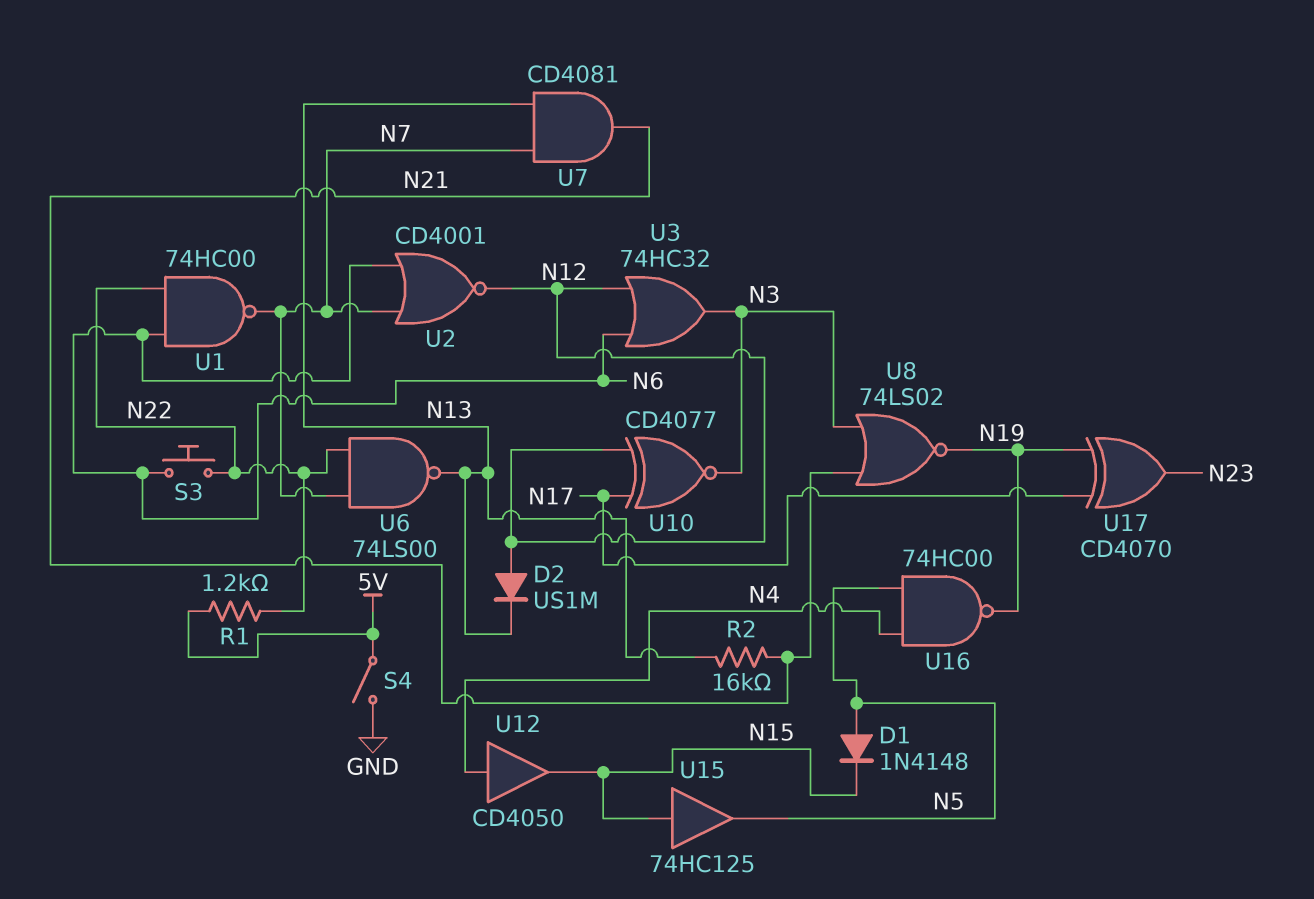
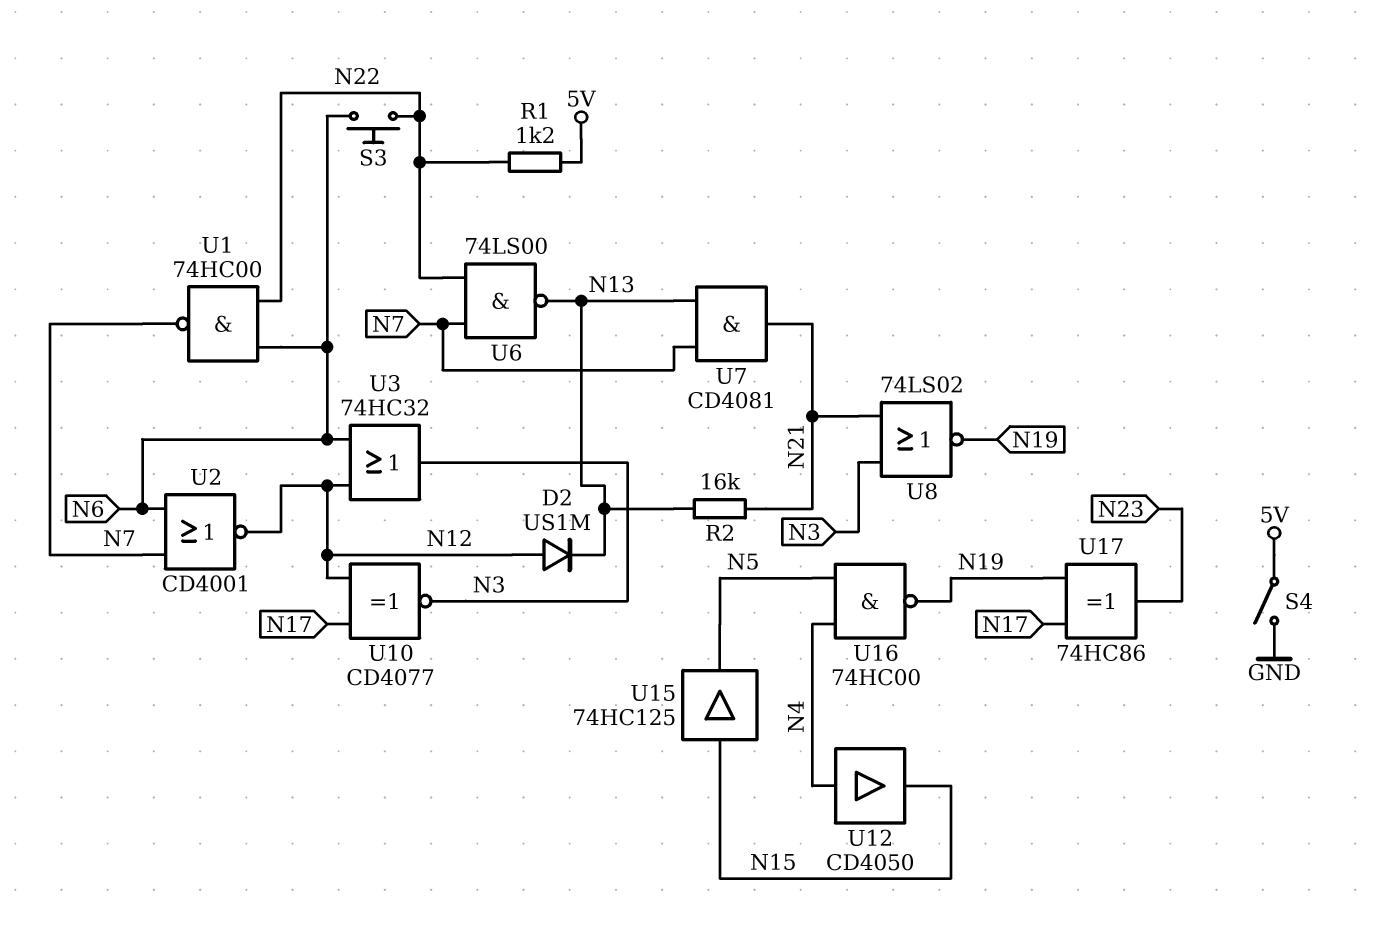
D1: diode 1N4148 (A N5, K N15) -> none
U17: XOR CD4070 (in N17, in N19, out N23) -> XOR 74HC86 (in N17, in N19, out N23)

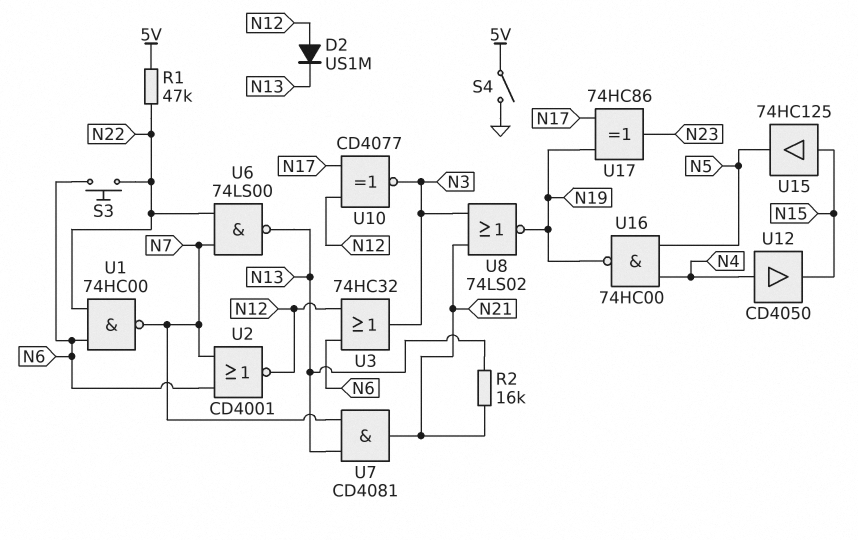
R1: 1.2k (5V, N22) -> 47k (5V, N22)

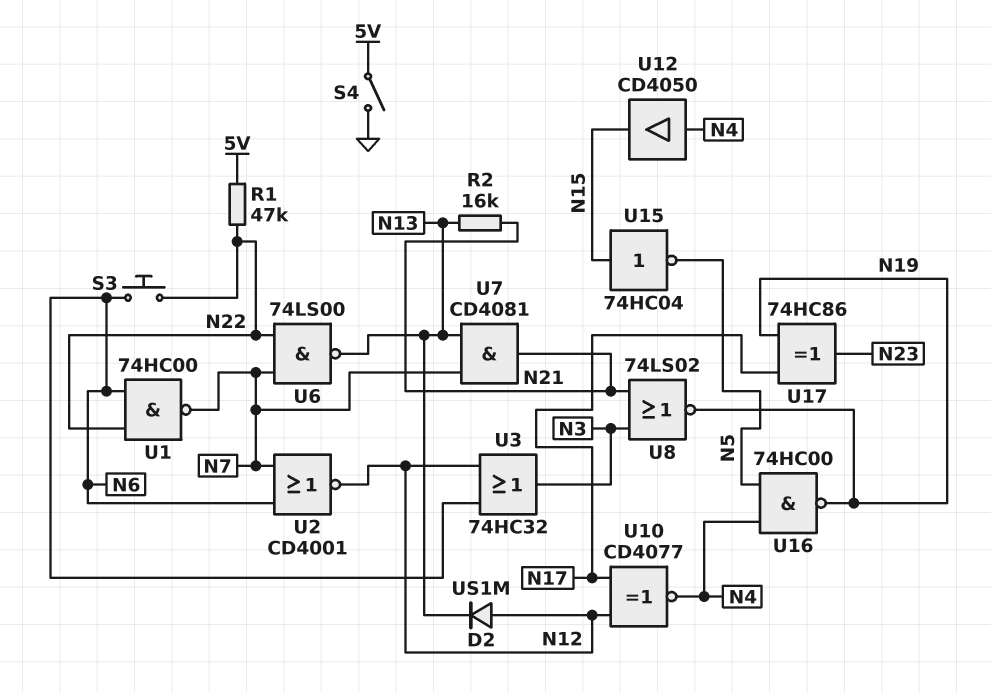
U10: XNOR CD4077 (in N12, in N17, out N3) -> XNOR CD4077 (in N12, in N17, out N4)
U15: buffer 74HC125 (in N15, out N5) -> NOT 74HC04 (in N15, out N5)

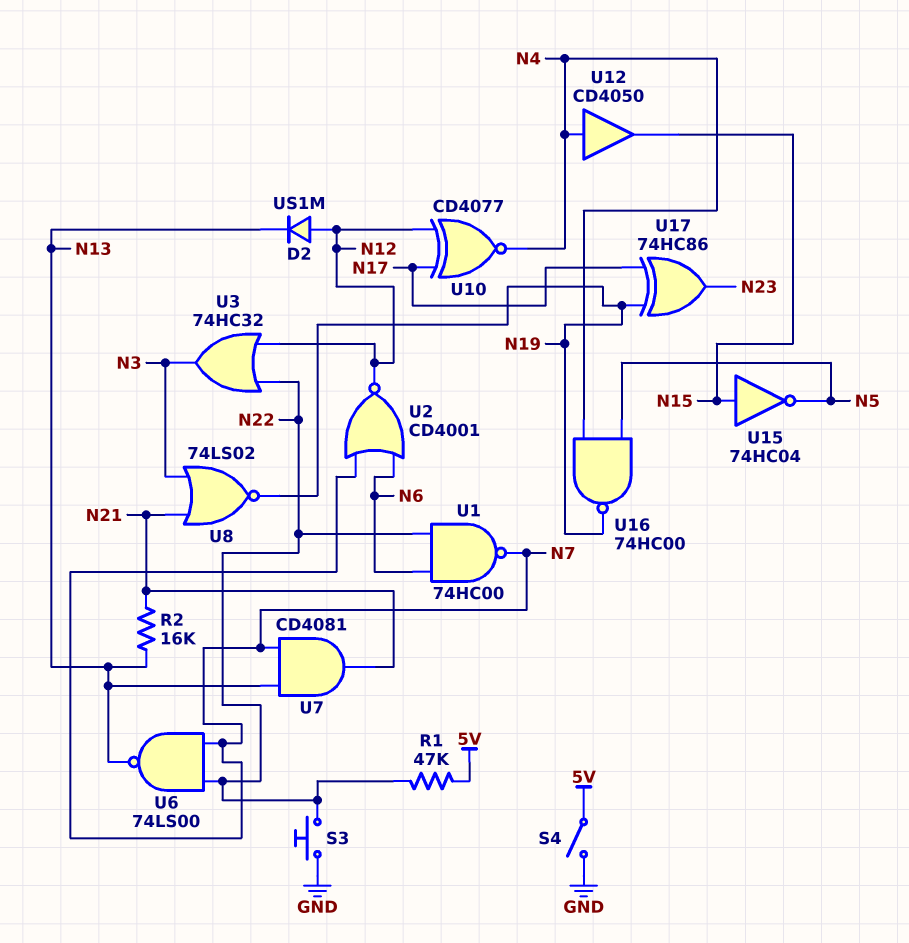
S3: button (N6, N22) -> button (GND, N22)
U3: OR 74HC32 (in N6, in N12, out N3) -> OR 74HC32 (in N12, in N22, out N3)

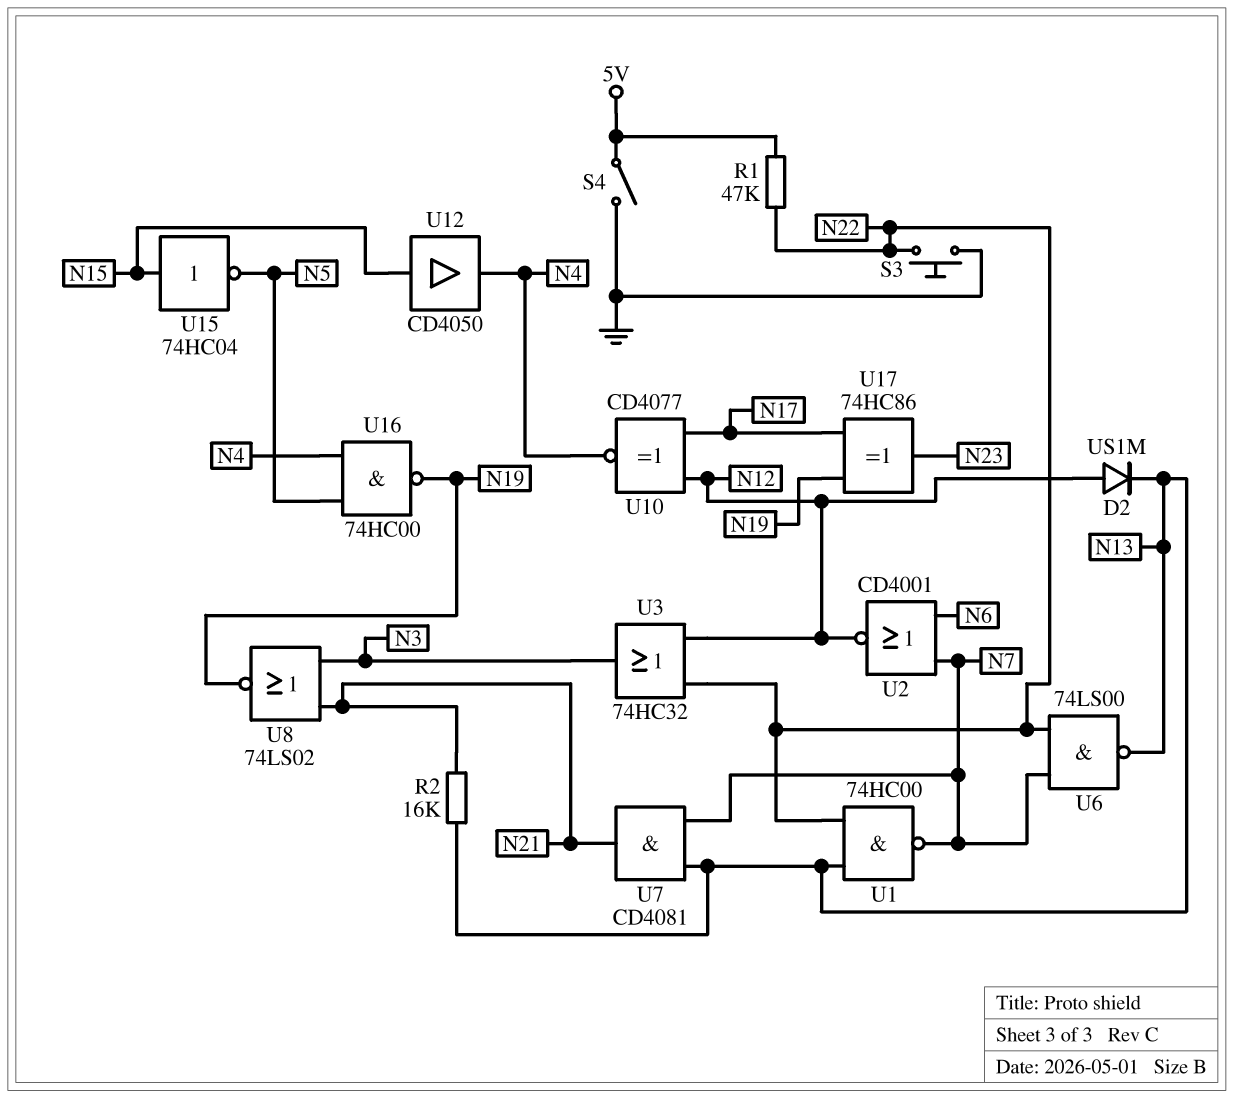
U1: NAND 74HC00 (in N6, in N22, out N7) -> NAND 74HC00 (in N13, in N22, out N7)
U12: buffer CD4050 (in N4, out N15) -> buffer CD4050 (in N15, out N4)

